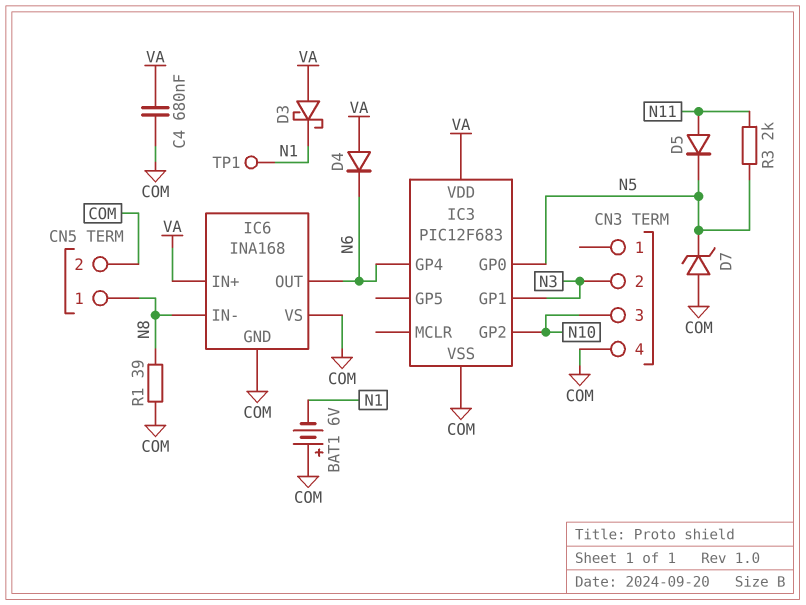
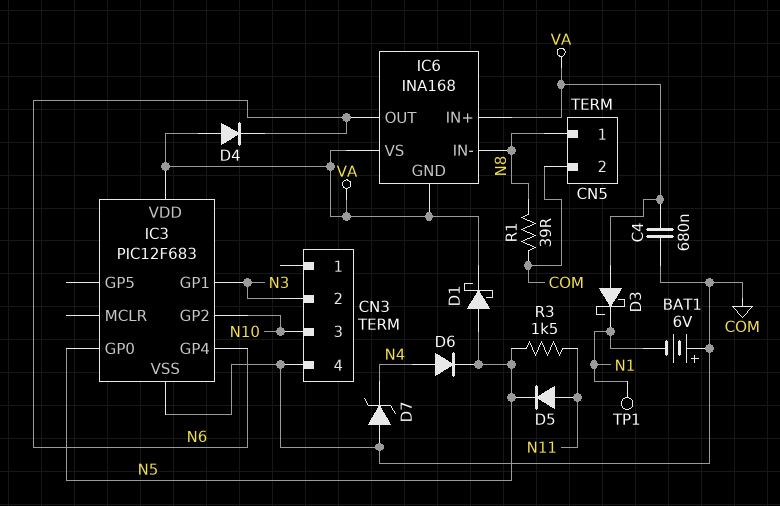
D1: none -> schottky (A N5, K VA)
D6: none -> diode (A N4, K N5)
D7: zener (A COM, K N5) -> zener (A COM, K N4)
IC6 pin GND: COM -> VA
IC6 pin VS: COM -> VA
R3: 2k (N5, N11) -> 1.5k (N5, N11)

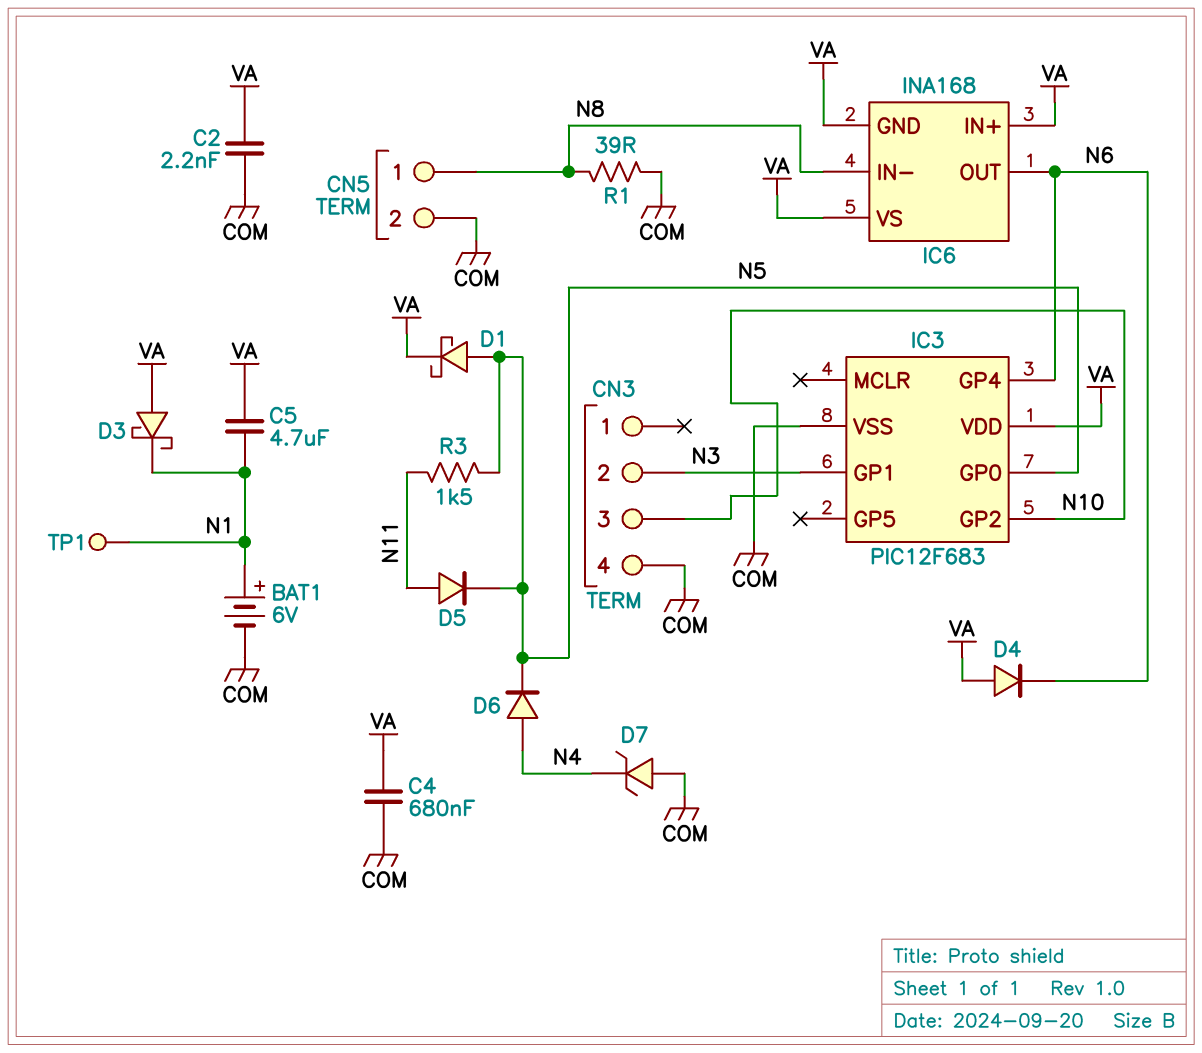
BAT1: 6V (plus COM, minus N1) -> 6V (plus N1, minus COM)
C2: none -> 2.2nF (COM, VA)
C5: none -> 4.7uF (N1, VA)

